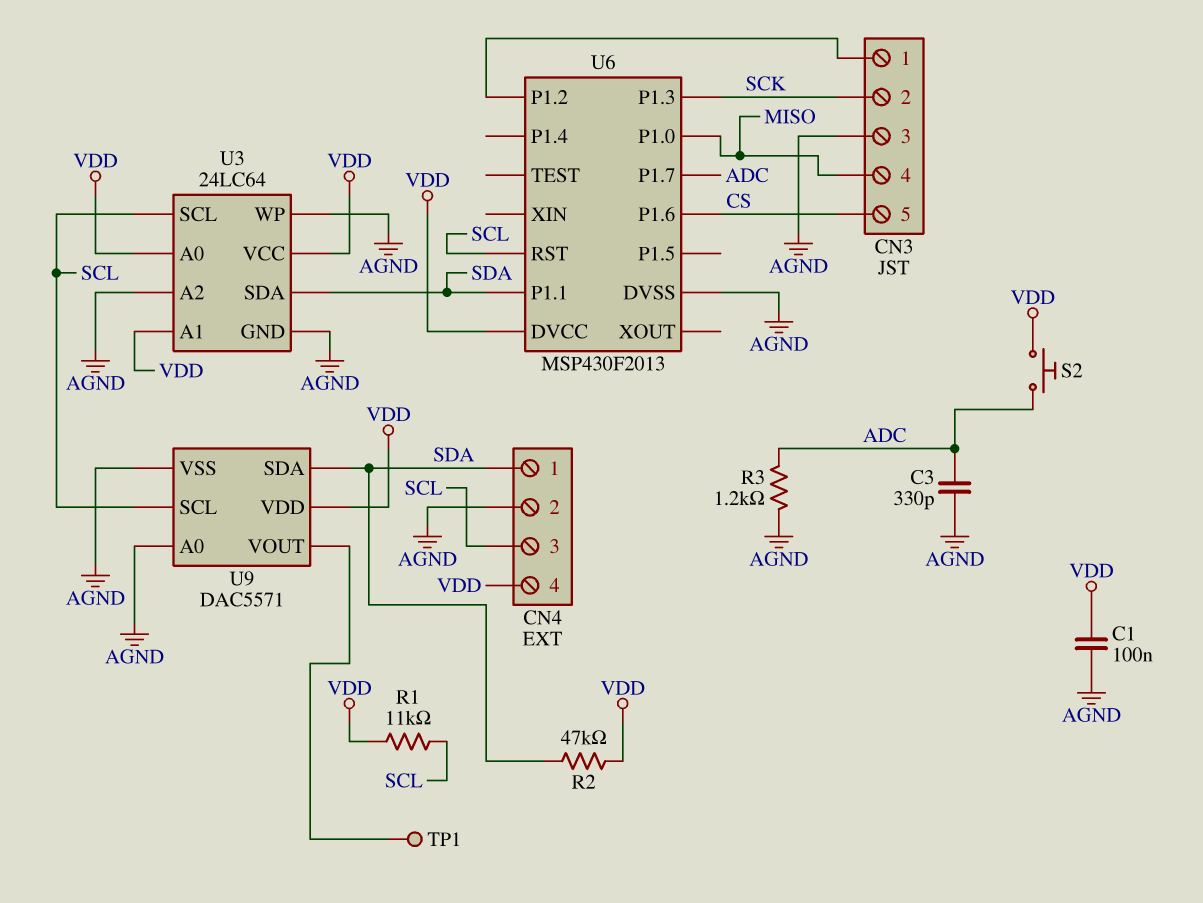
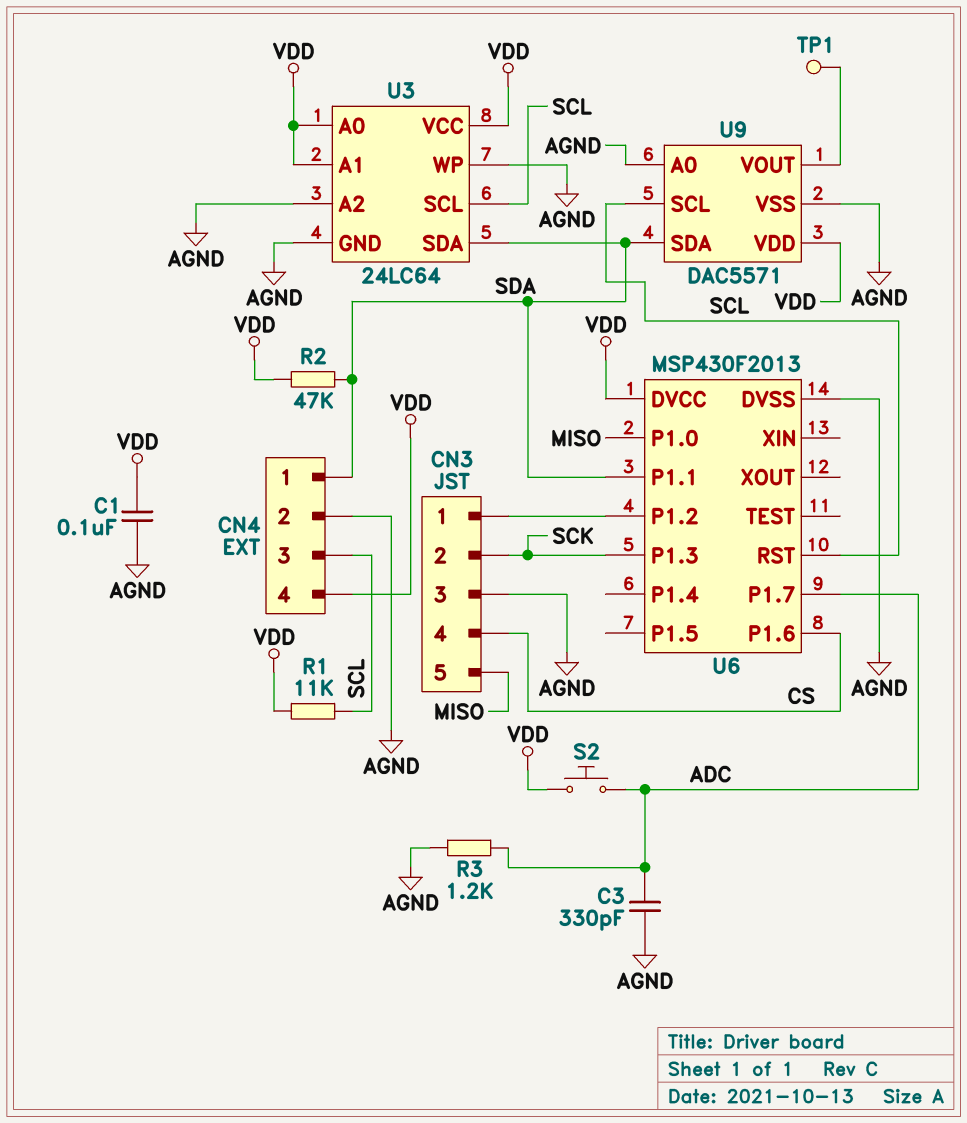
CN3 pin 4: MISO -> CS
CN3 pin 5: CS -> MISO

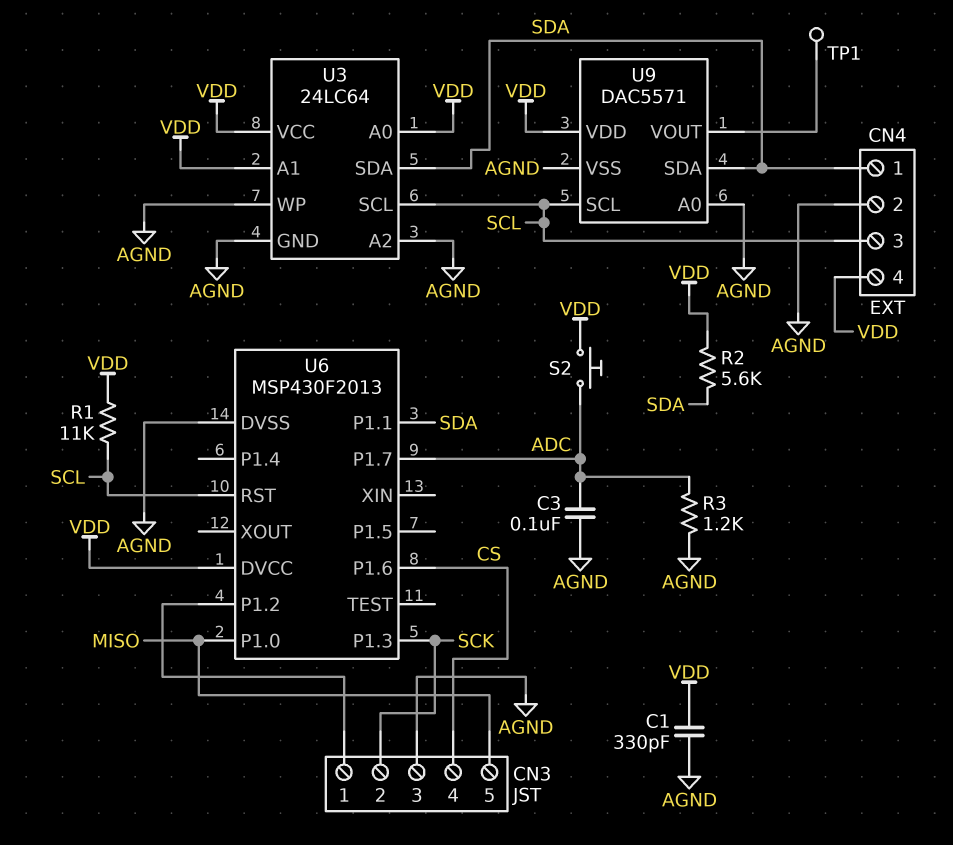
C1: 100nF (AGND, VDD) -> 330pF (AGND, VDD)
C3: 330pF (ADC, AGND) -> 100nF (ADC, AGND)
R2: 47k (SDA, VDD) -> 5.6k (SDA, VDD)

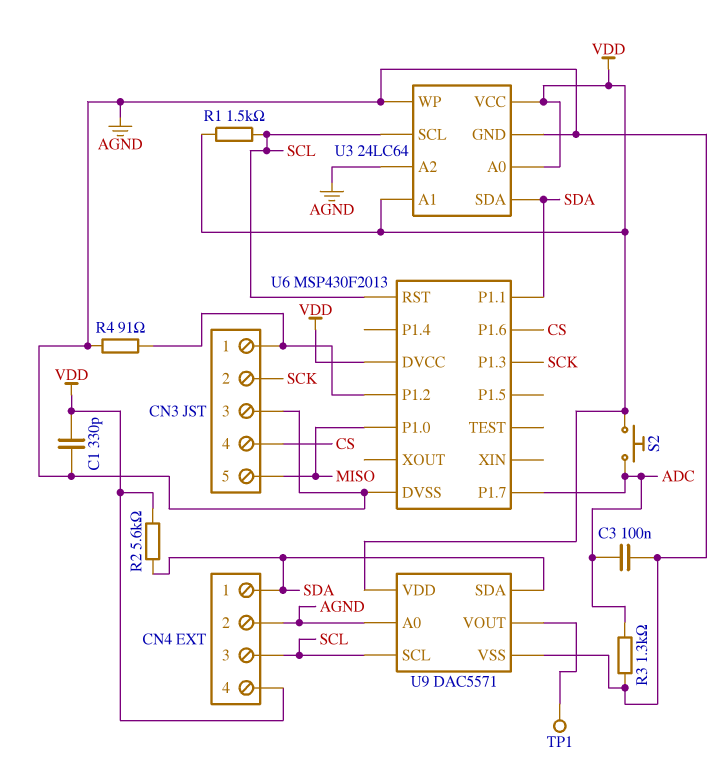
R1: 11k (SCL, VDD) -> 1.5k (SCL, VDD)
R3: 1.2k (ADC, AGND) -> 1.3k (ADC, AGND)
R4: none -> 91 (AGND, CN3/1)

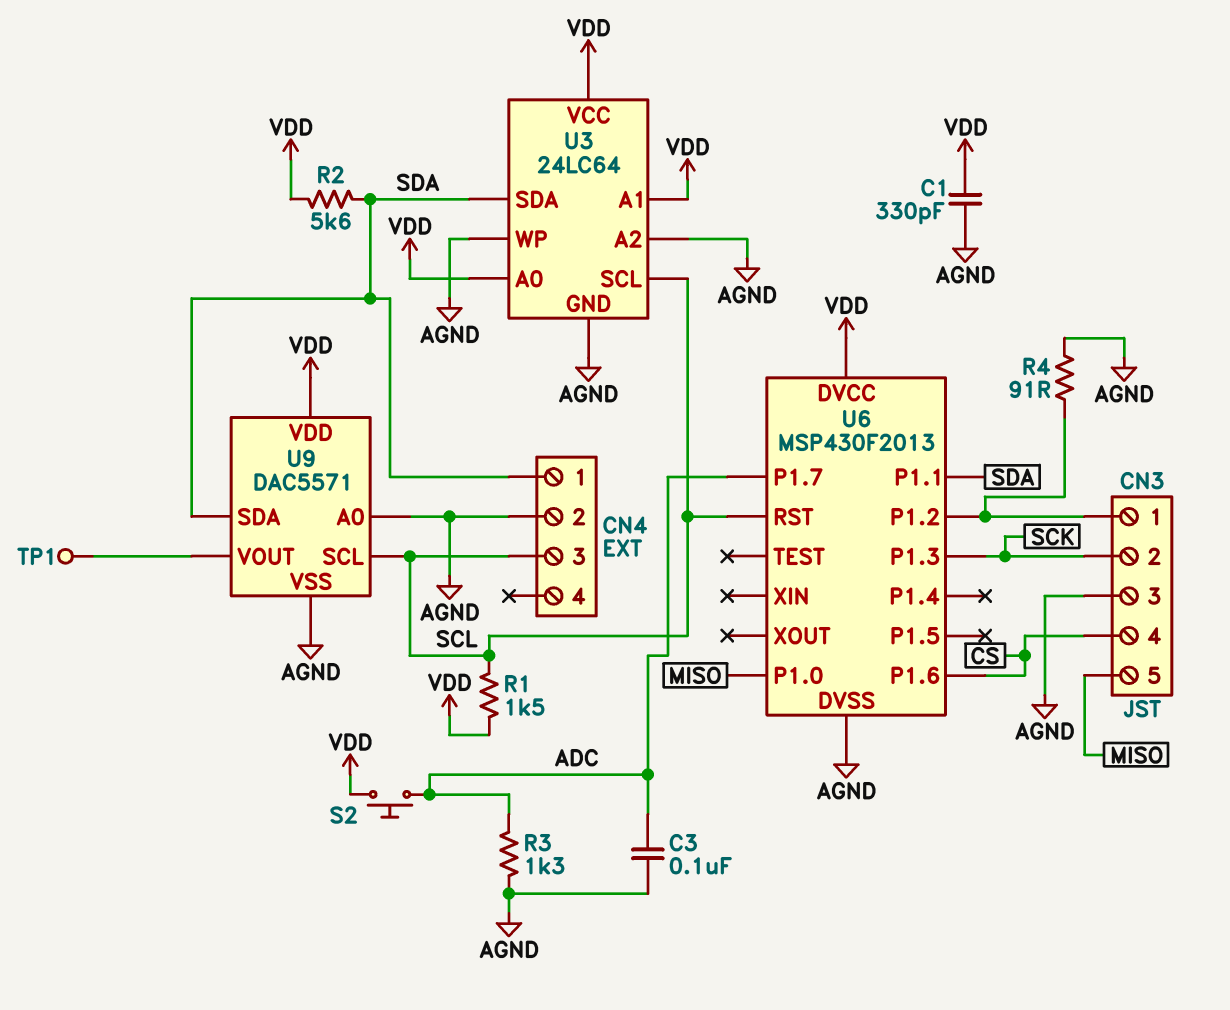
CN4 pin 4: VDD -> none

